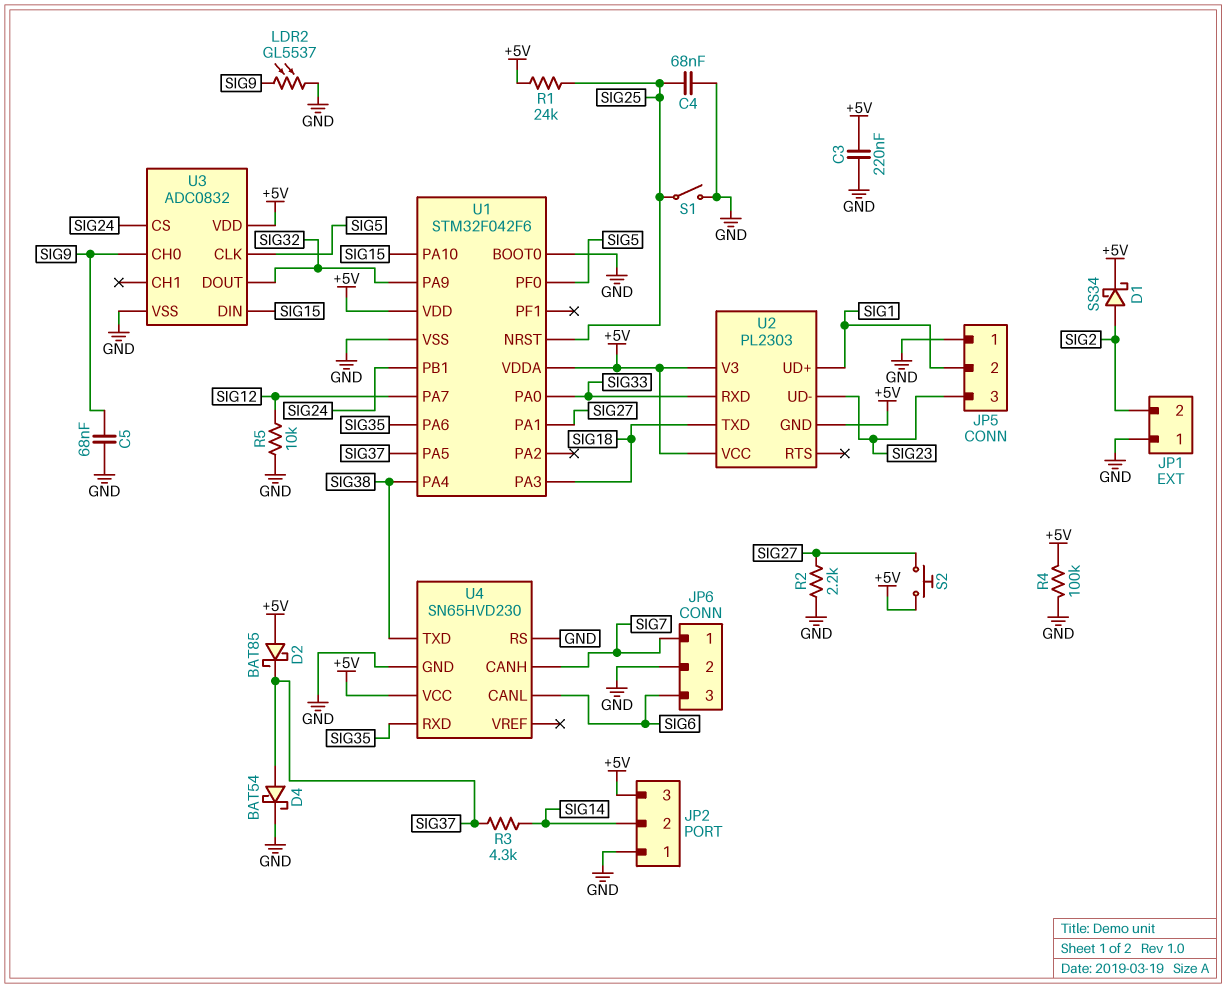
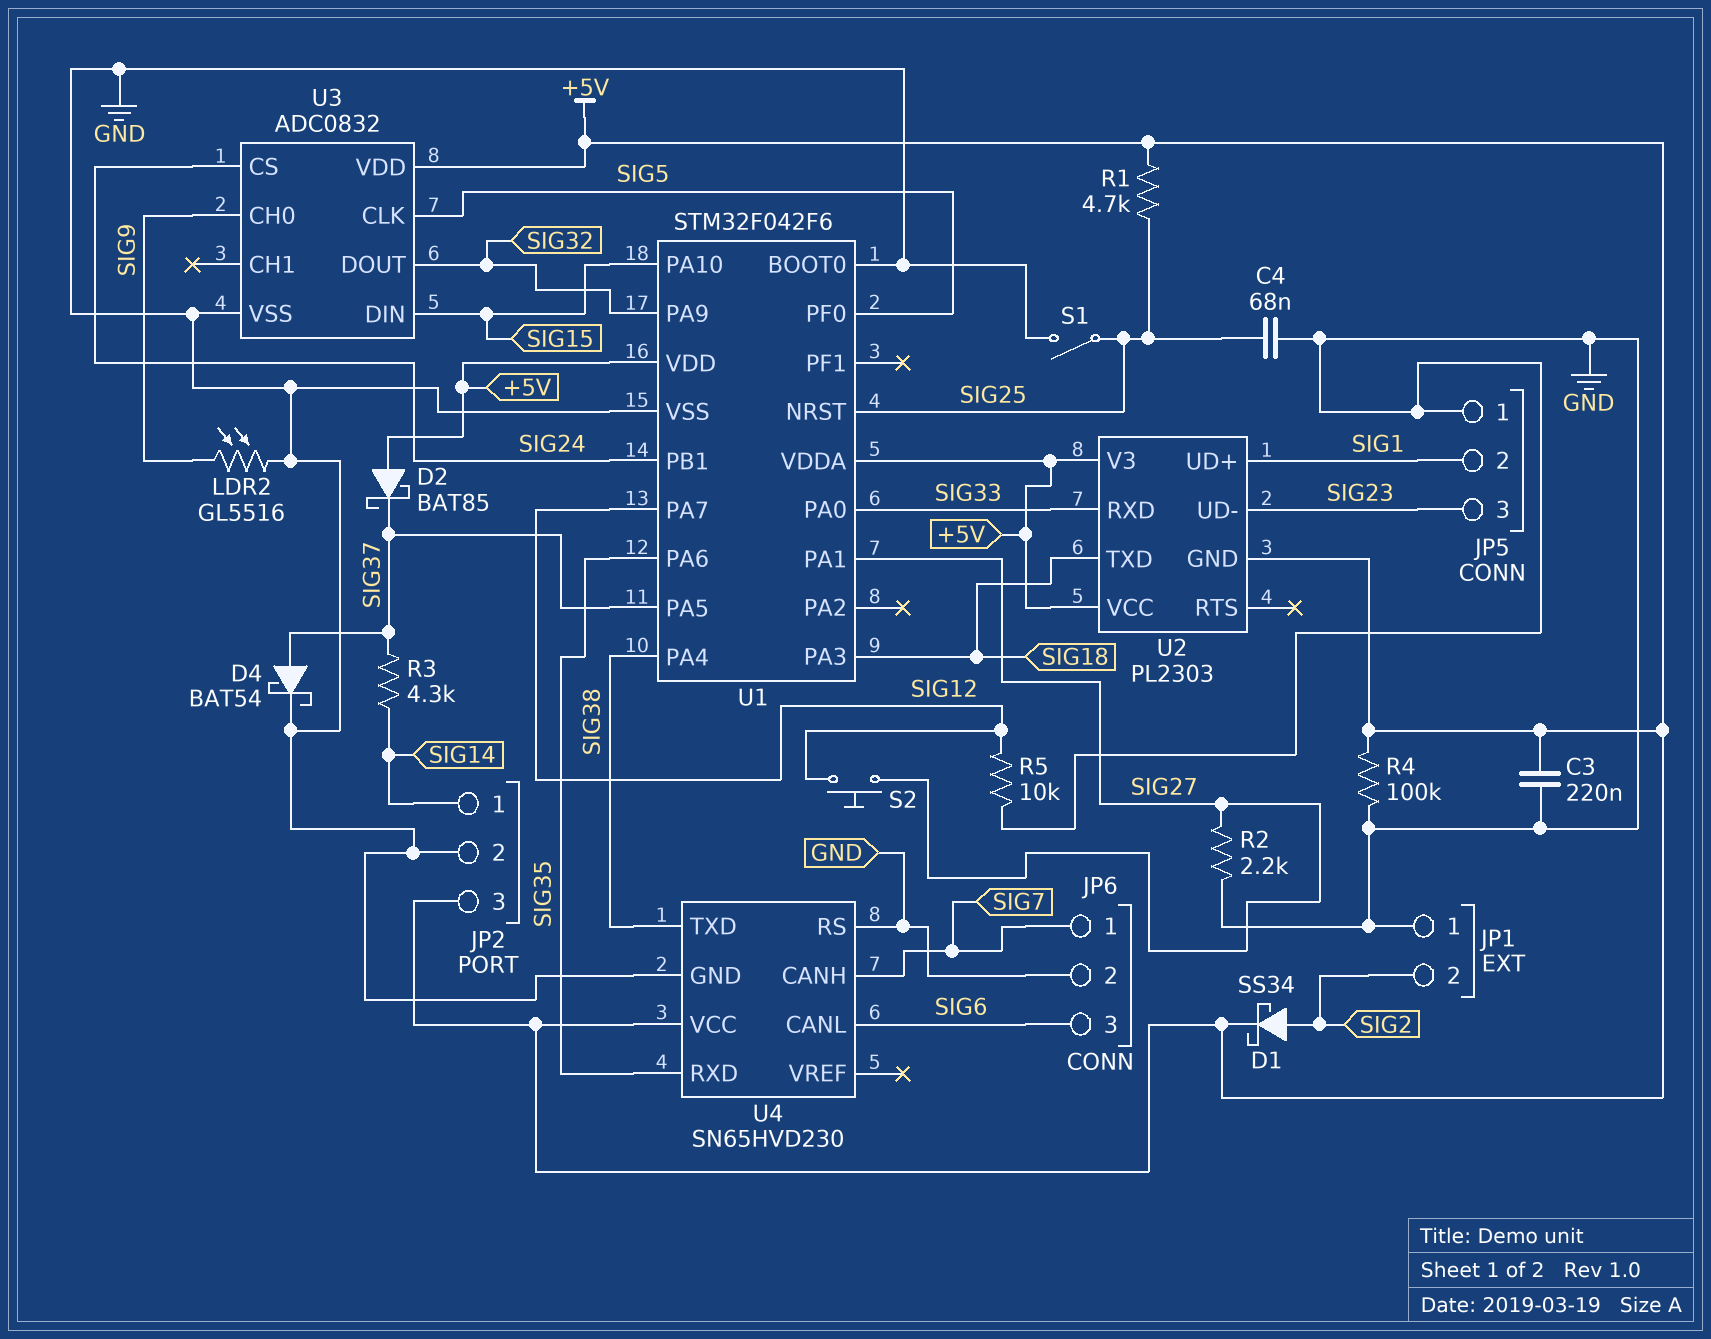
C5: 68nF (GND, SIG9) -> none
JP2 pin 1: GND -> SIG14
JP2 pin 2: SIG14 -> GND
LDR2: GL5537 (GND, SIG9) -> GL5516 (GND, SIG9)
R1: 24k (+5V, SIG25) -> 4.7k (+5V, SIG25)
S2: button (+5V, SIG27) -> button (SIG12, SIG27)

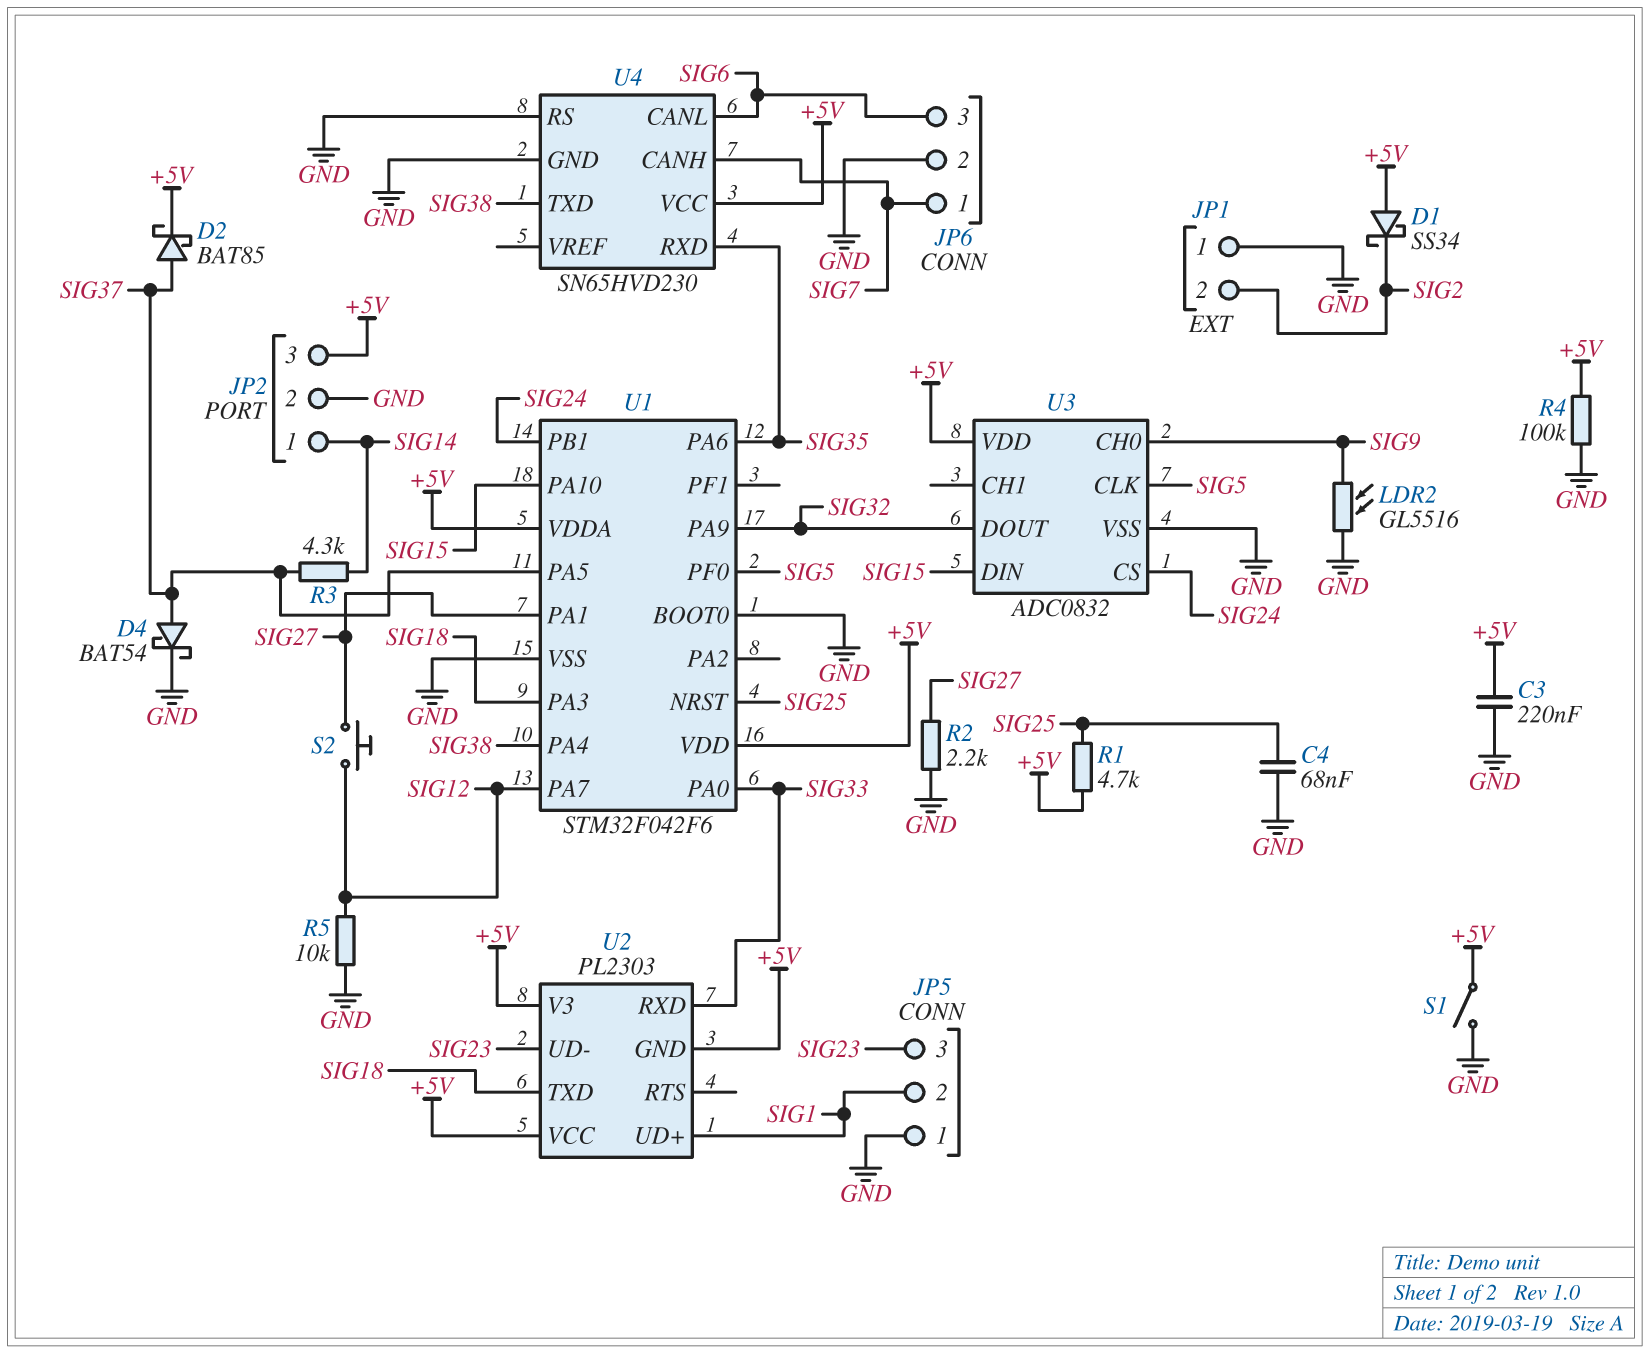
D1: schottky SS34 (A SIG2, K +5V) -> schottky SS34 (A +5V, K SIG2)
D2: schottky BAT85 (A +5V, K SIG37) -> schottky BAT85 (A SIG37, K +5V)
S1: switch (GND, SIG25) -> switch (+5V, GND)

